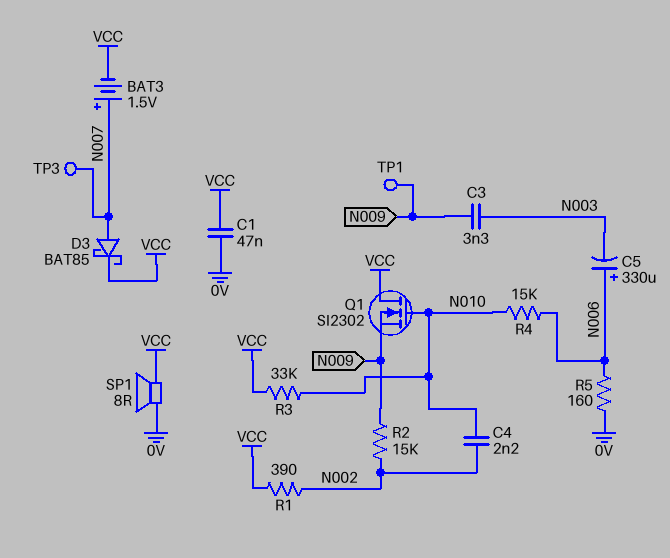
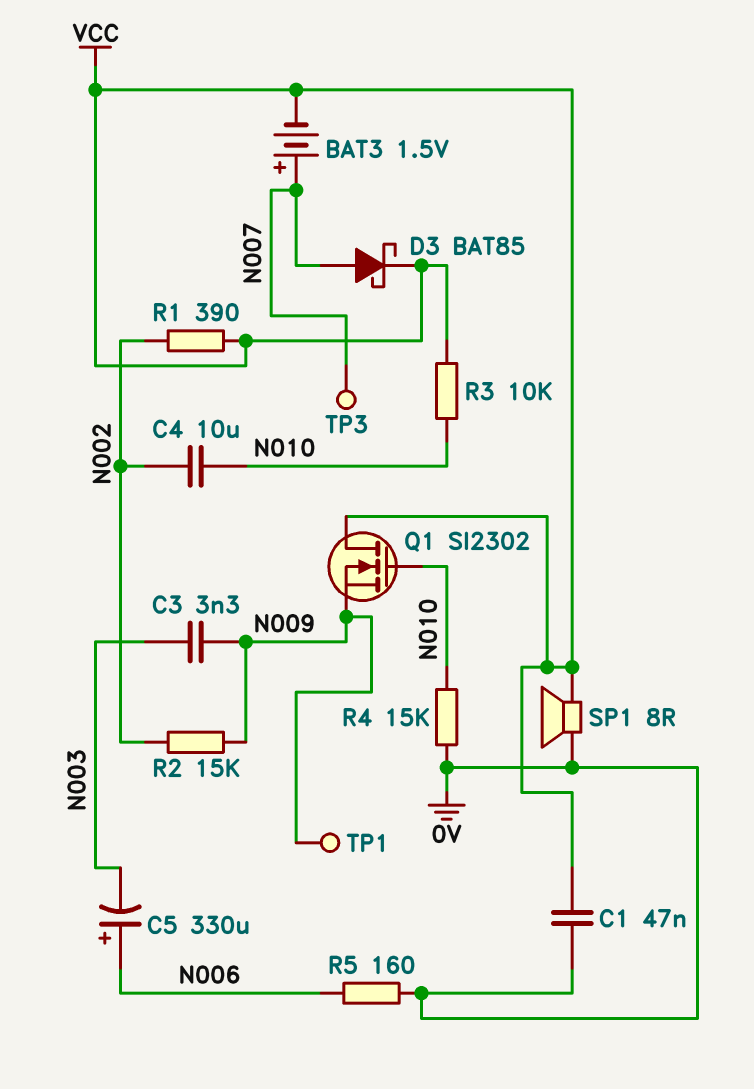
C4: 2.2nF (N002, N010) -> 10uF (N002, N010)
R3: 33k (N010, VCC) -> 10k (N010, VCC)
R4: 15k (N006, N010) -> 15k (0V, N010)

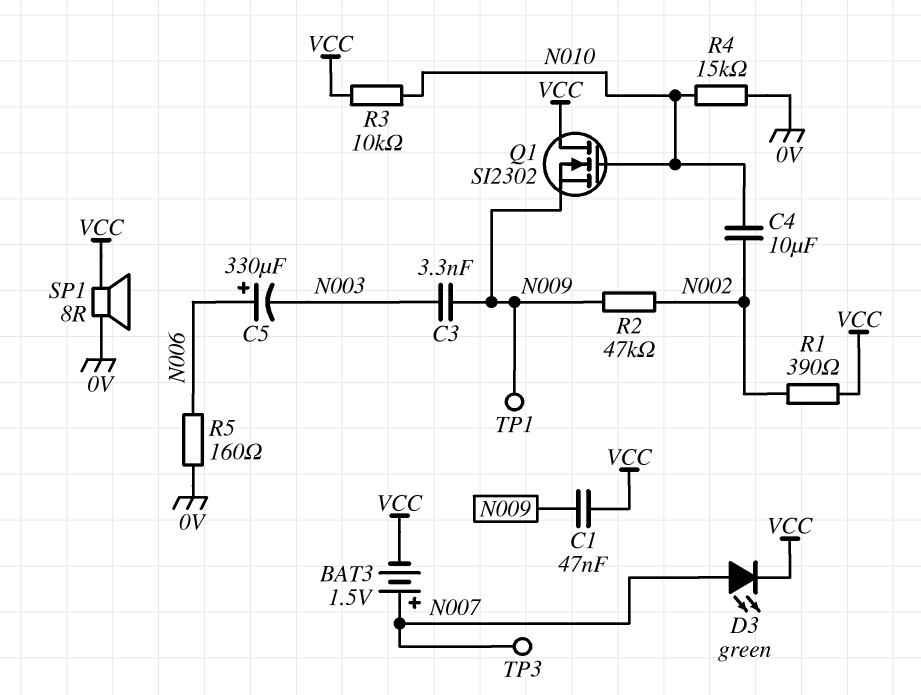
C1: 47nF (0V, VCC) -> 47nF (N009, VCC)
D3: schottky BAT85 (A N007, K VCC) -> LED green (A N007, K VCC)
R2: 15k (N002, N009) -> 47k (N002, N009)

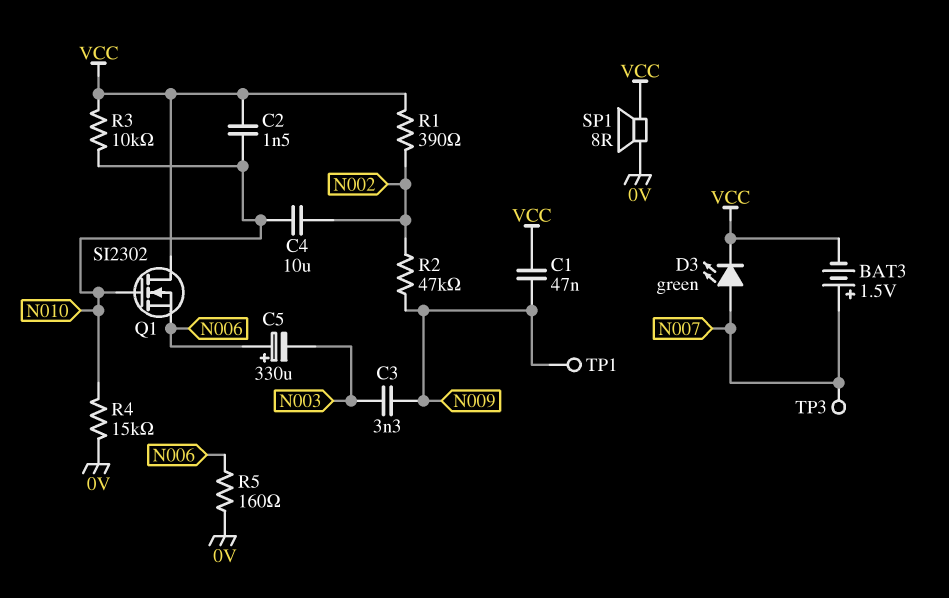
C2: none -> 1.5nF (N010, VCC)
Q1: NMOS SI2302 (G N010, D VCC, S N009) -> NMOS SI2302 (G N010, D VCC, S N006)

